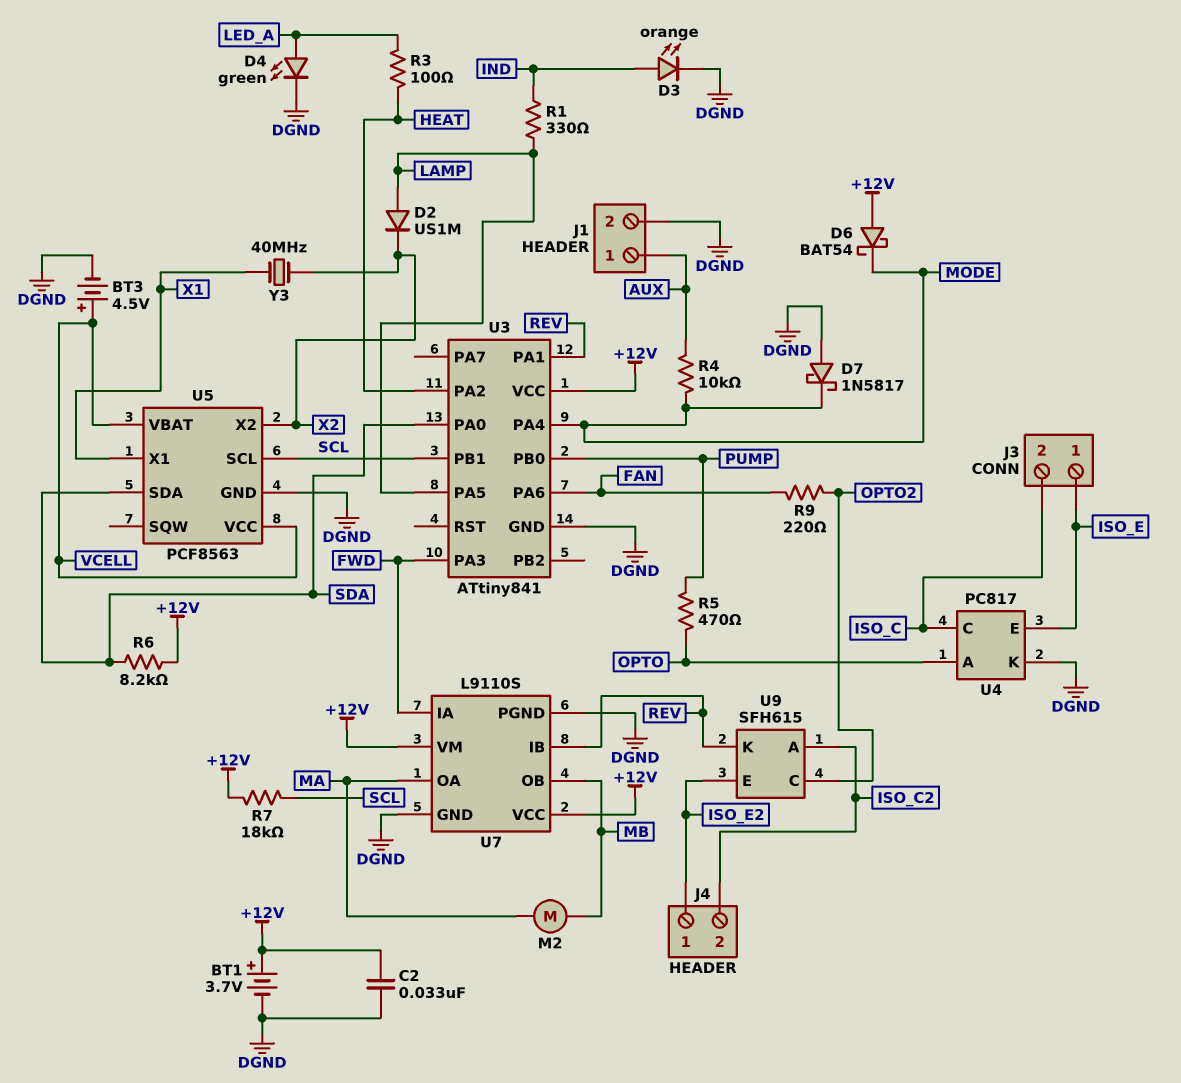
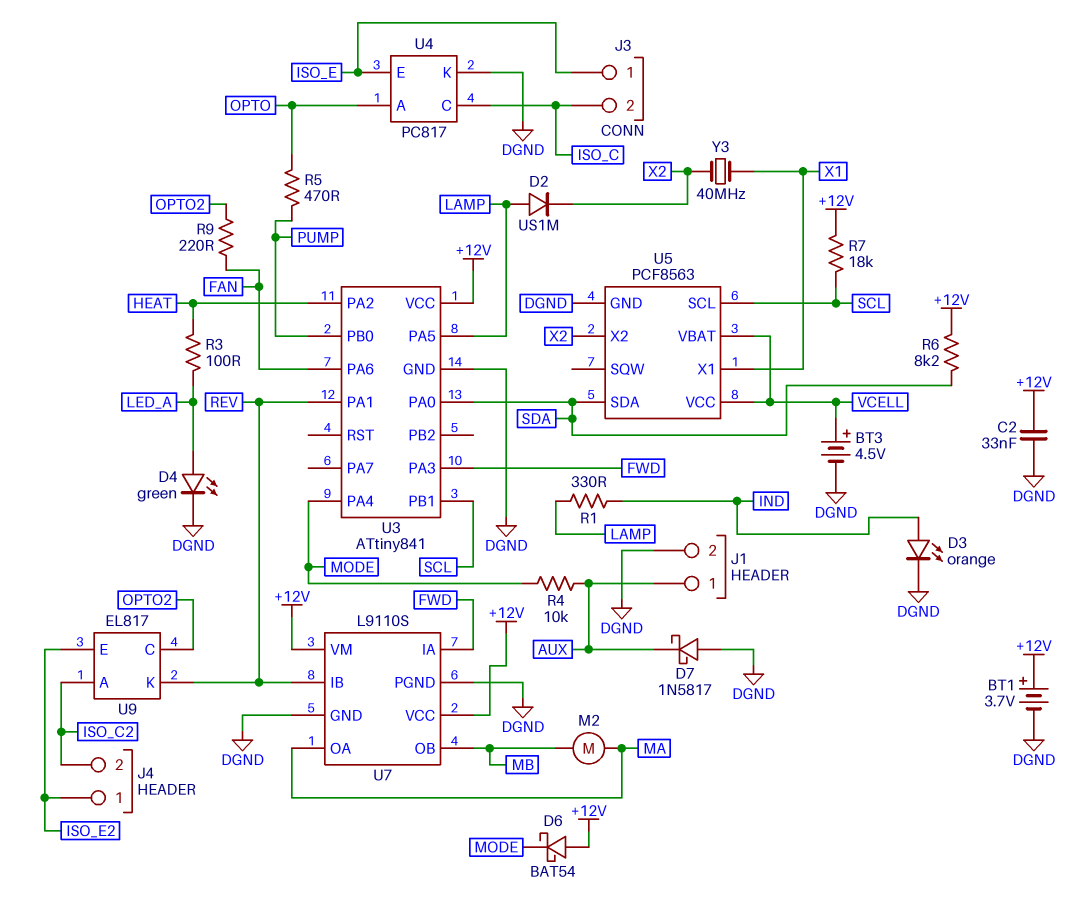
D7: schottky 1N5817 (A DGND, K MODE) -> schottky 1N5817 (A DGND, K AUX)
U9: SFH615 -> EL817

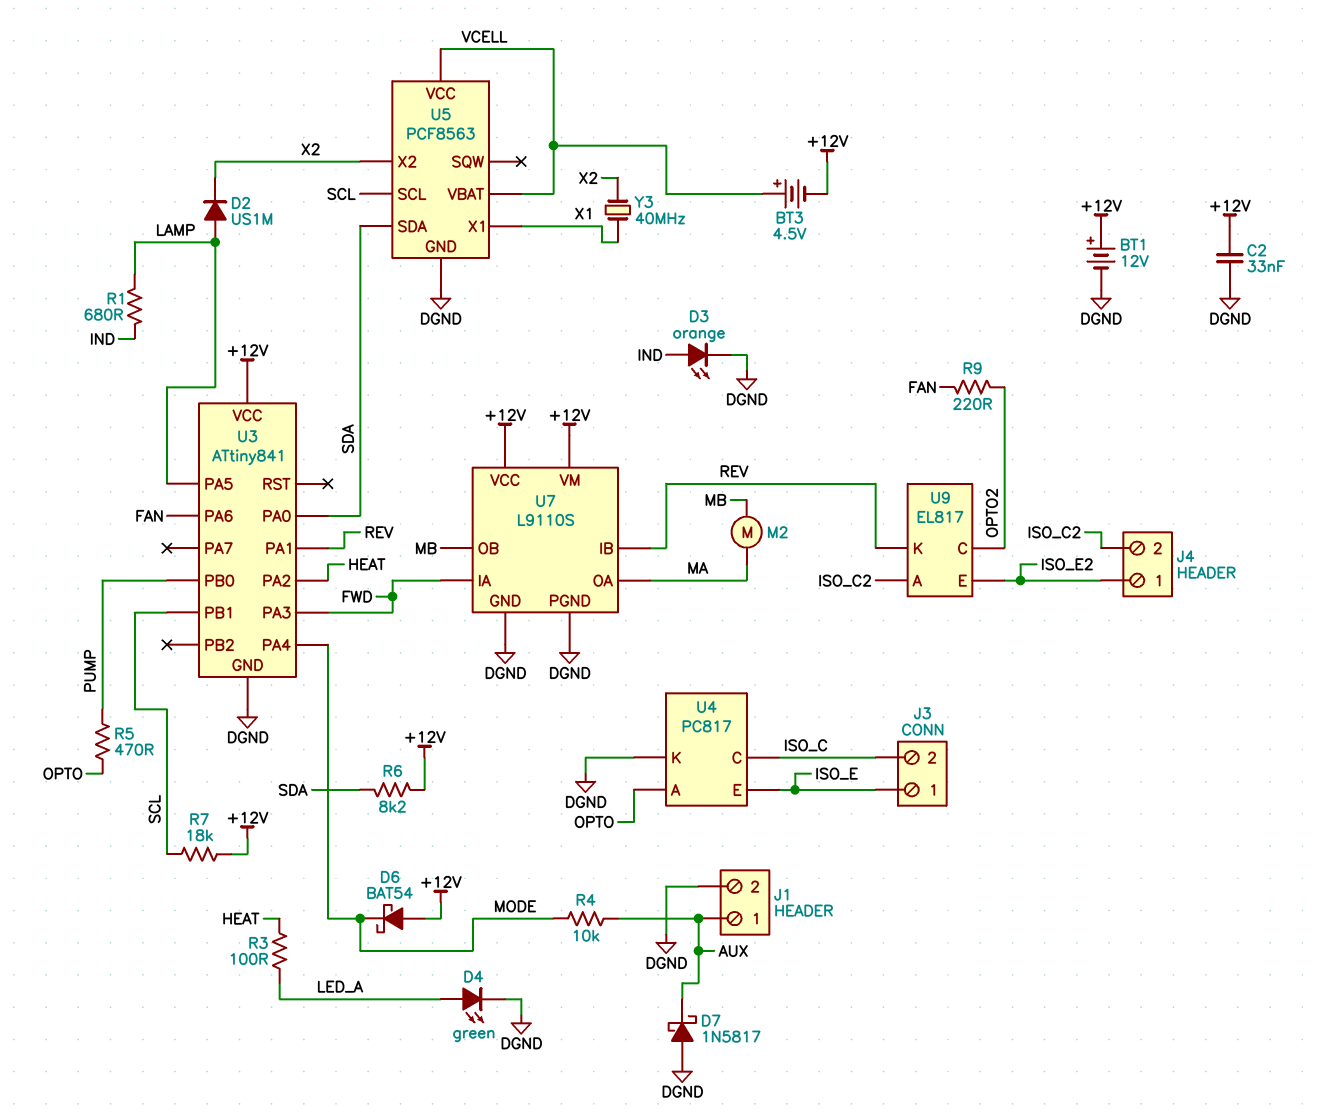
BT1: 3.7V (plus +12V, minus DGND) -> 12V (plus +12V, minus DGND)
BT3: 4.5V (plus VCELL, minus DGND) -> 4.5V (plus VCELL, minus +12V)
R1: 330 (IND, LAMP) -> 680 (IND, LAMP)

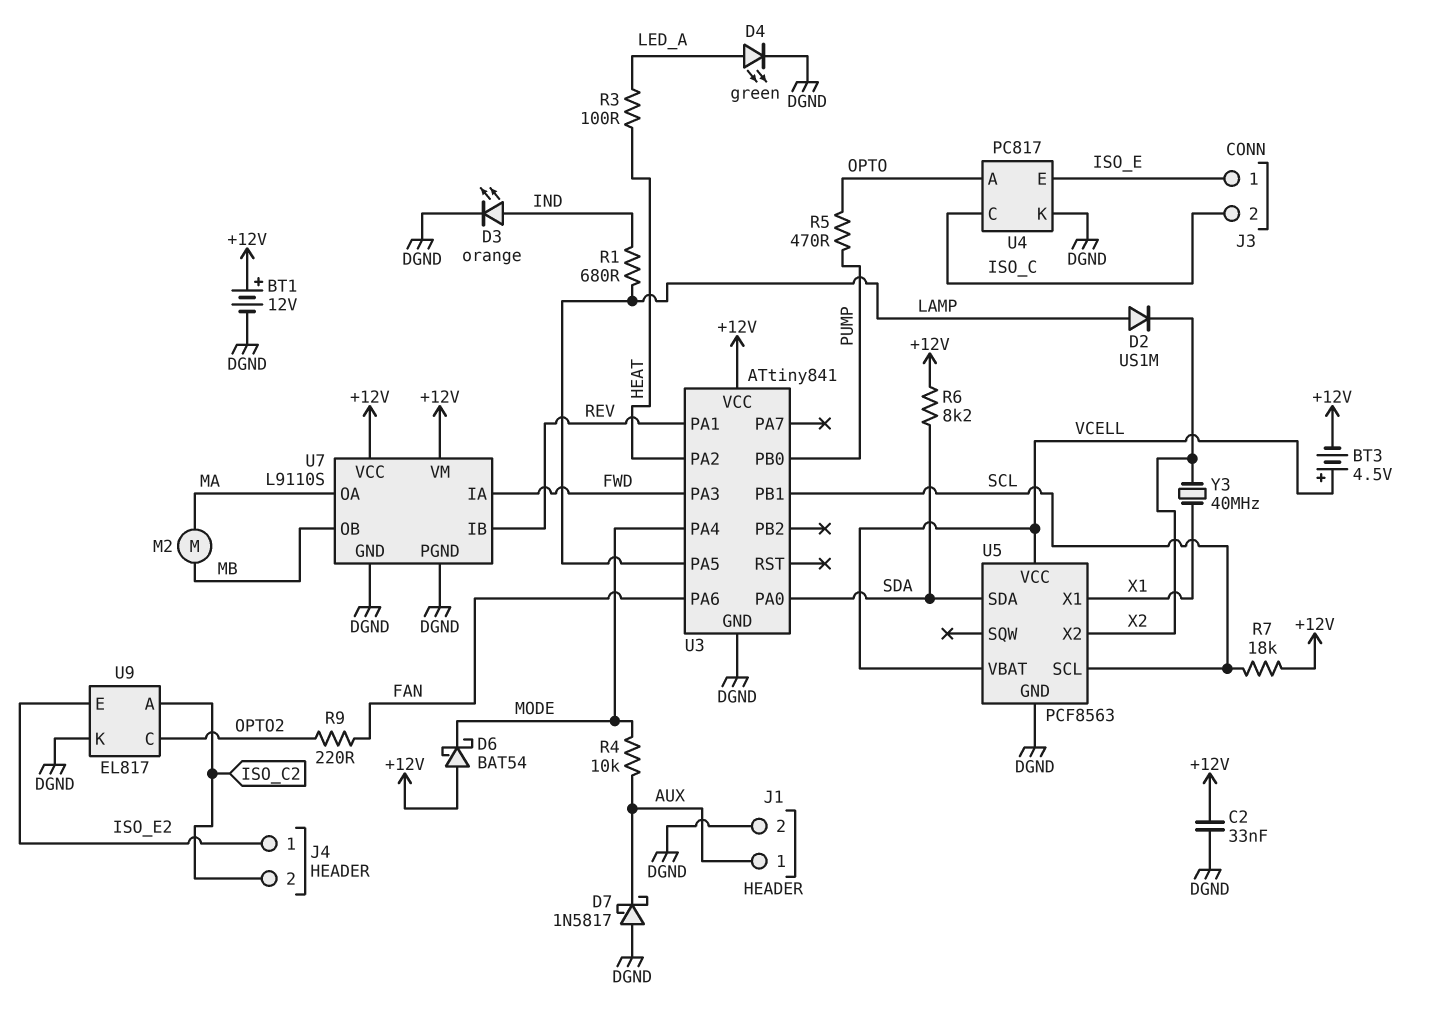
U9 pin K: REV -> DGND

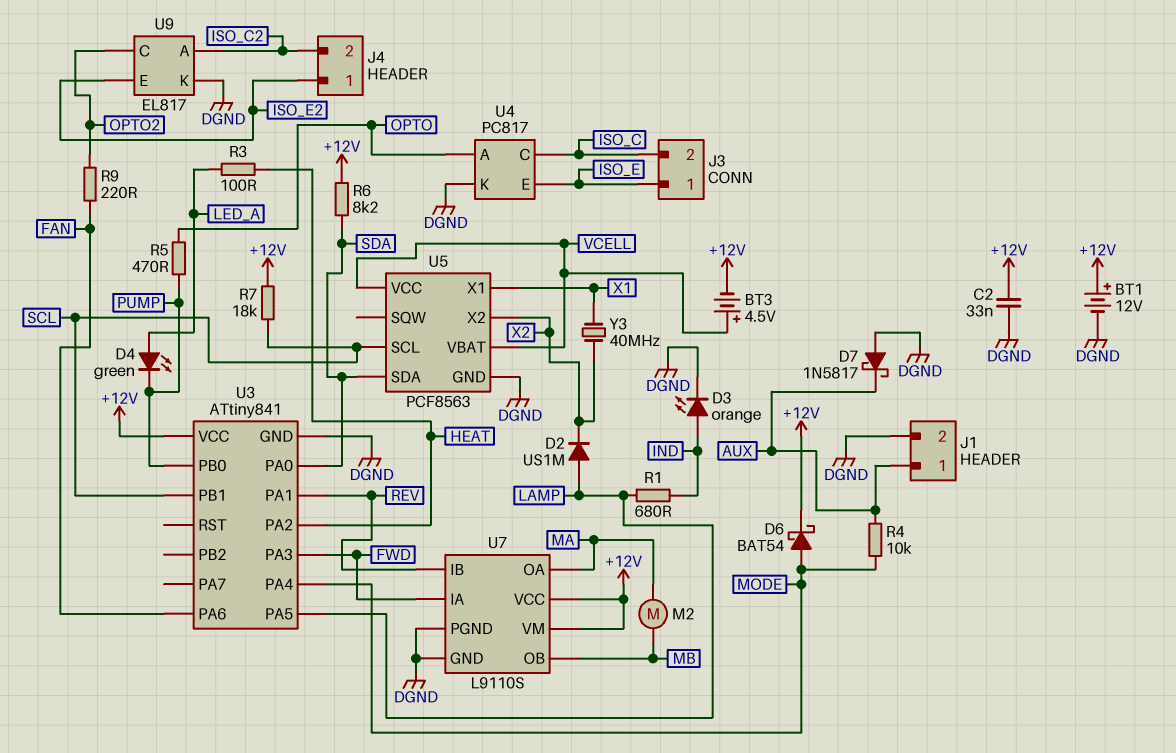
D4: LED green (A LED_A, K DGND) -> LED green (A LED_A, K PUMP)
D6: schottky BAT54 (A +12V, K MODE) -> schottky BAT54 (A MODE, K +12V)

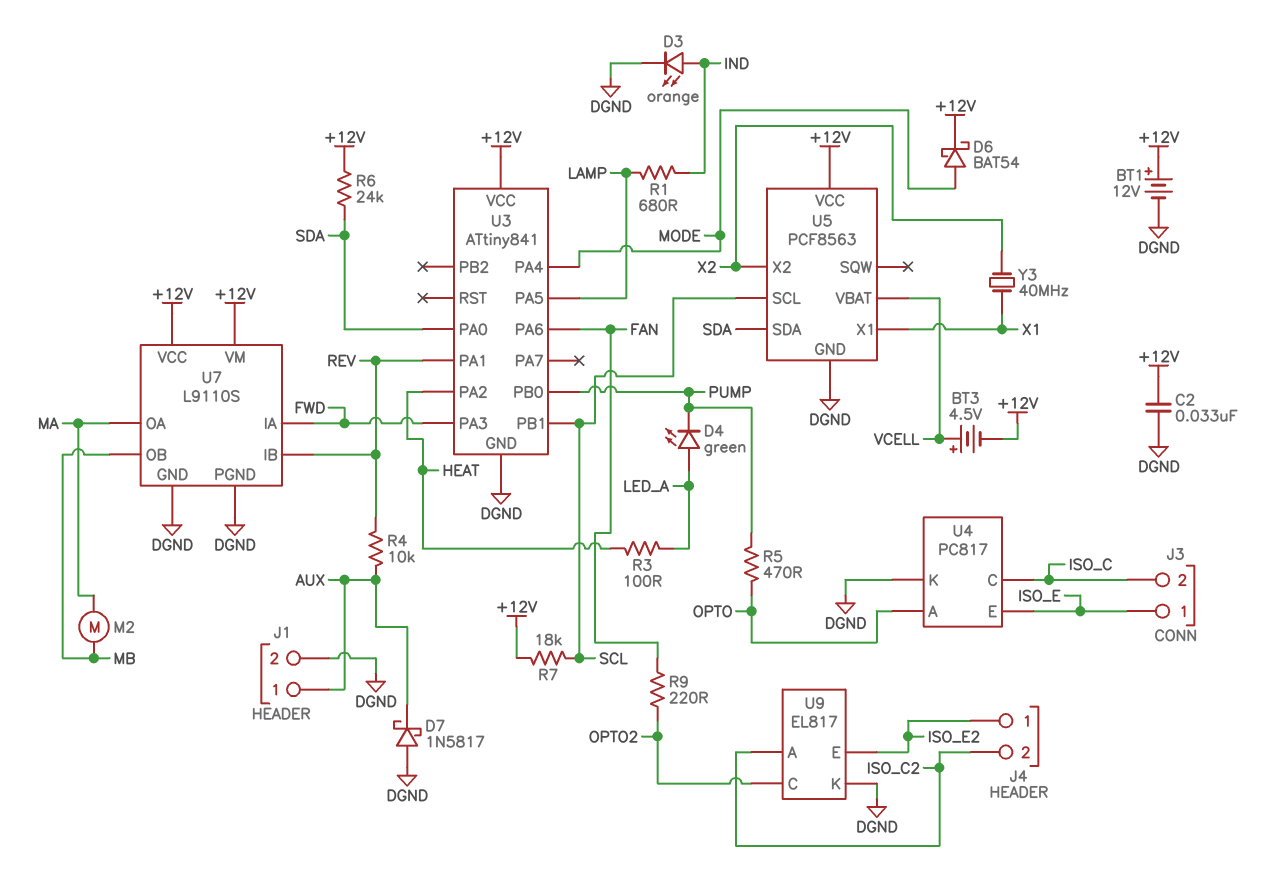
D2: diode US1M (A LAMP, K X2) -> none
R4: 10k (AUX, MODE) -> 10k (AUX, REV)
R6: 8.2k (+12V, SDA) -> 24k (+12V, SDA)
U5 pin VCC: VCELL -> +12V

